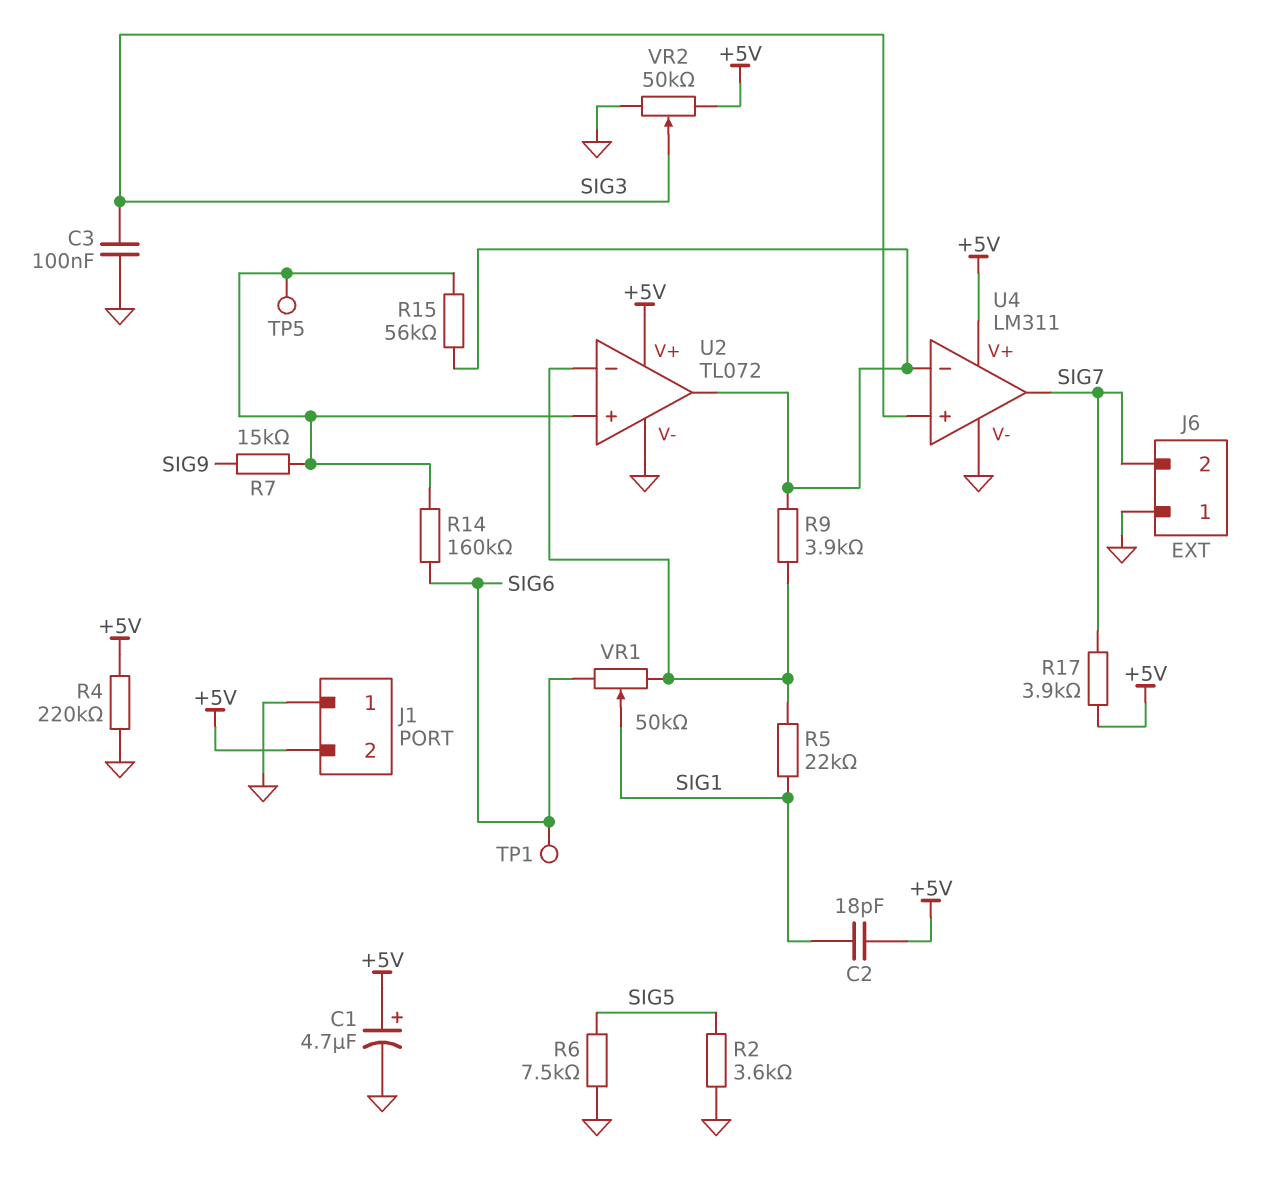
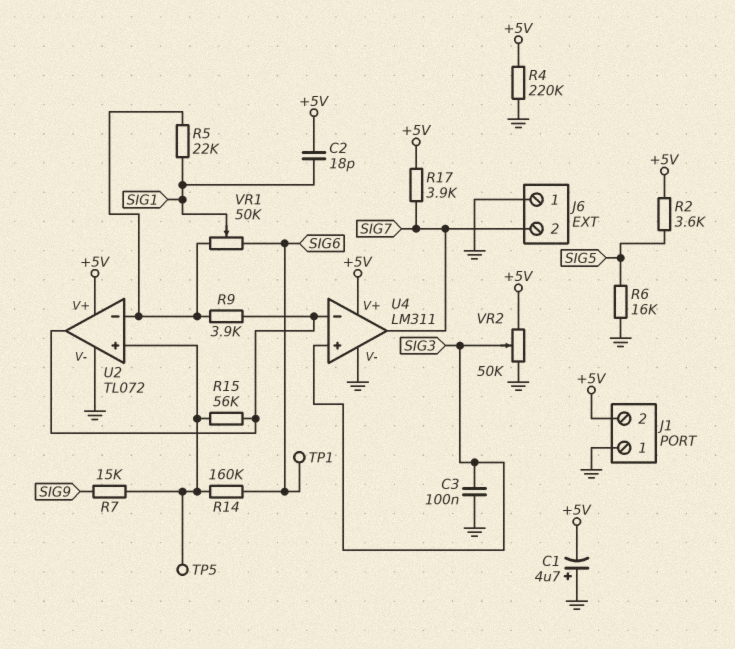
C1: 4.7uF (plus +5V, minus GND) -> 4.7uF (plus GND, minus +5V)
R2: 3.6k (GND, SIG5) -> 3.6k (+5V, SIG5)
R6: 7.5k (GND, SIG5) -> 16k (GND, SIG5)

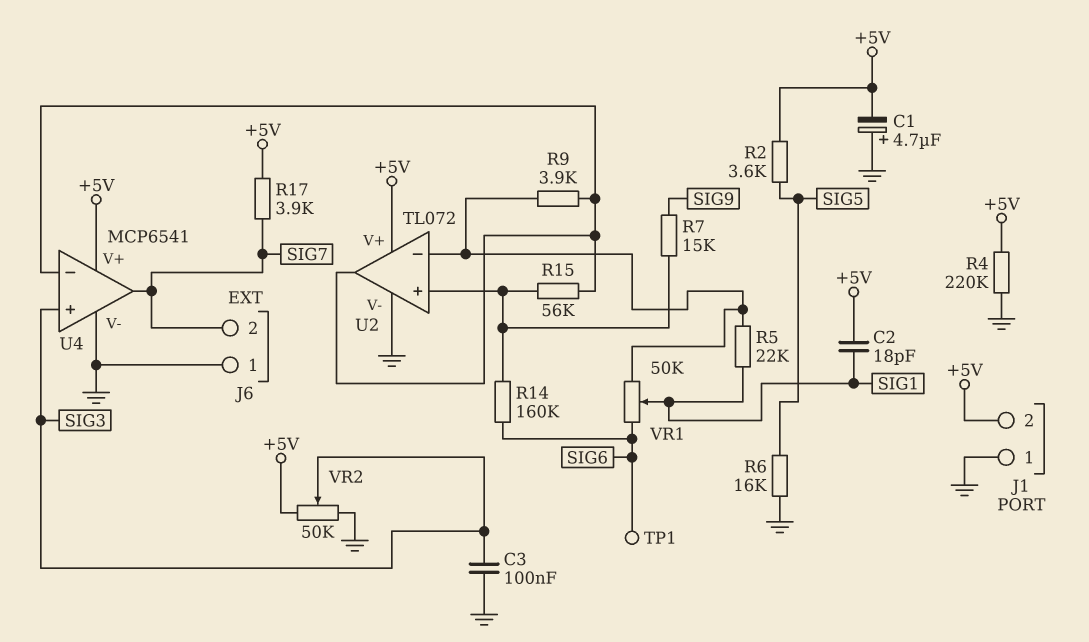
TP5: test point (U2/in+) -> none
U4: LM311 -> MCP6541

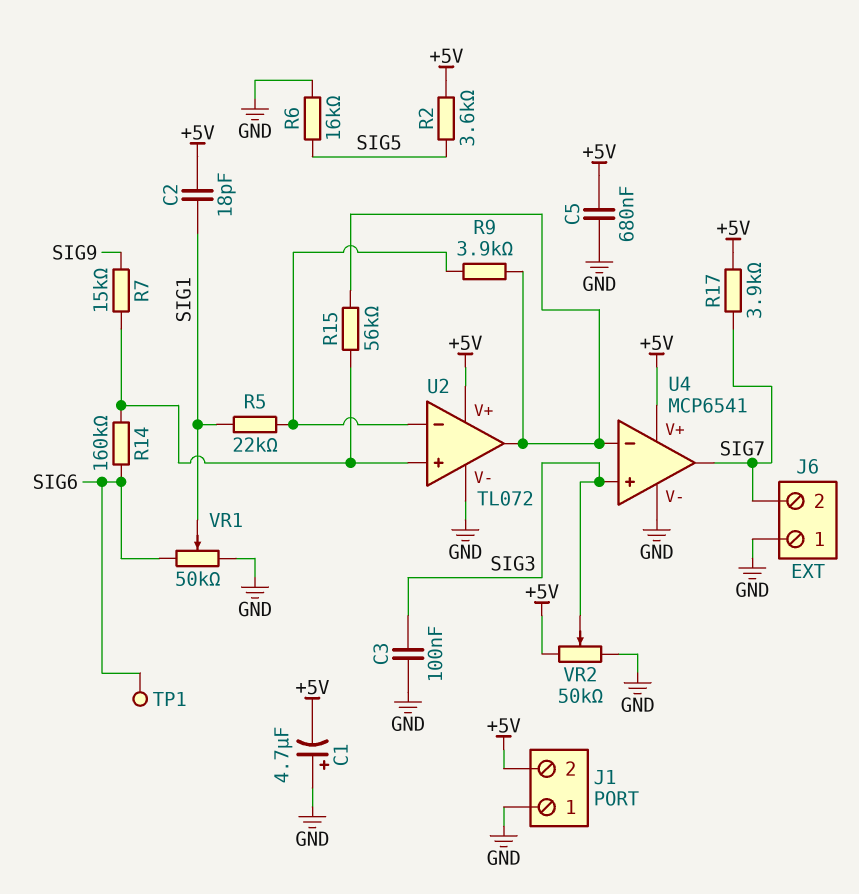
C5: none -> 680nF (+5V, GND)
R4: 220k (+5V, GND) -> none
VR1: 50k (SIG6, U2/in-, wiper SIG1) -> 50k (GND, SIG6, wiper SIG1)

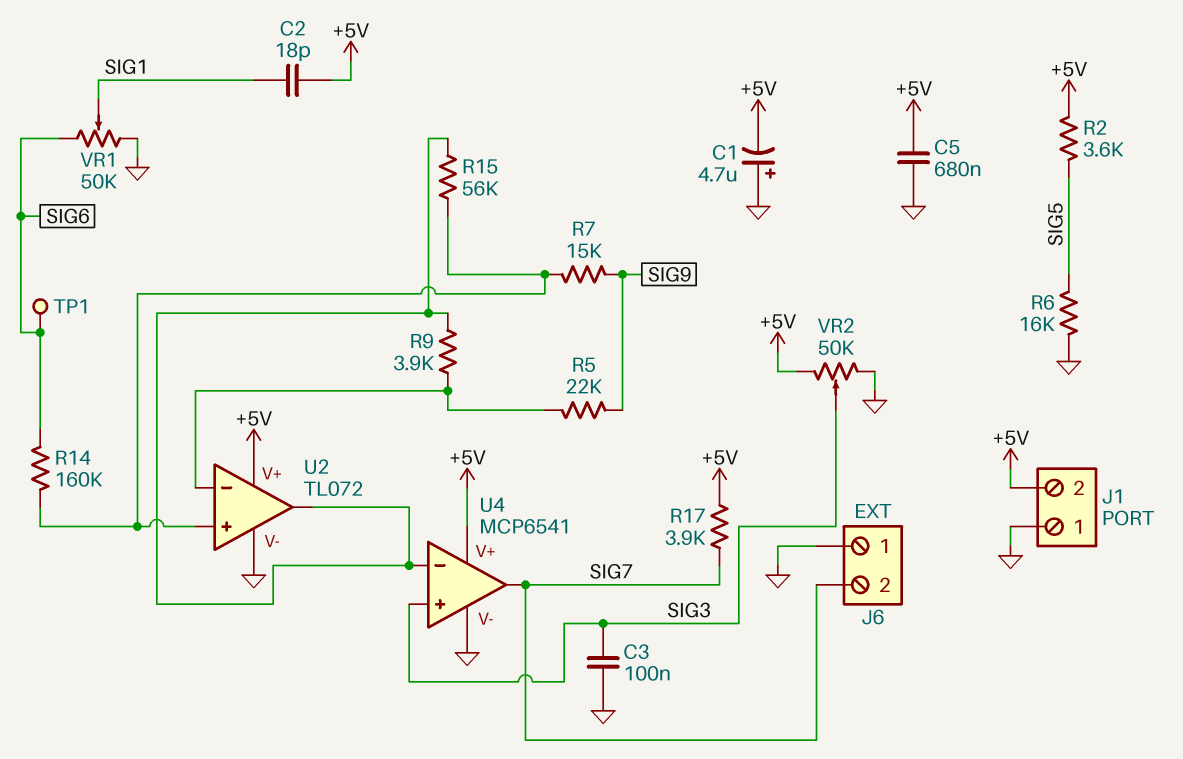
R5: 22k (SIG1, U2/in-) -> 22k (SIG9, U2/in-)

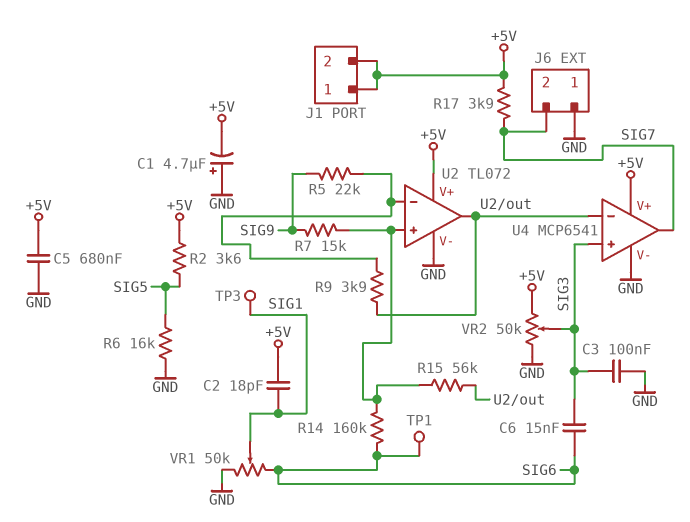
C6: none -> 15nF (SIG3, SIG6)
J1 pin 1: GND -> +5V
TP3: none -> test point (SIG1)

